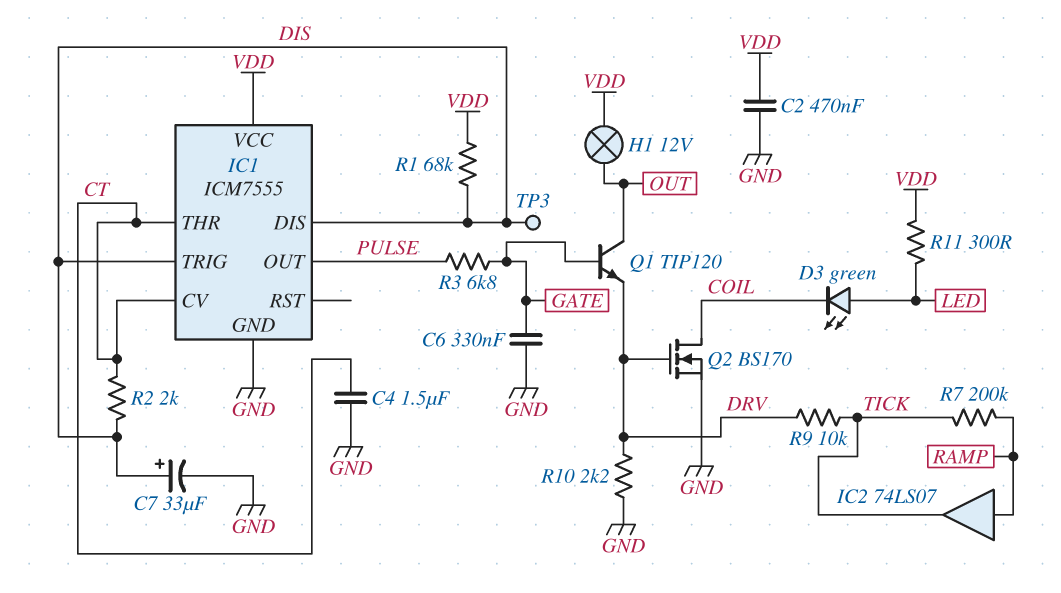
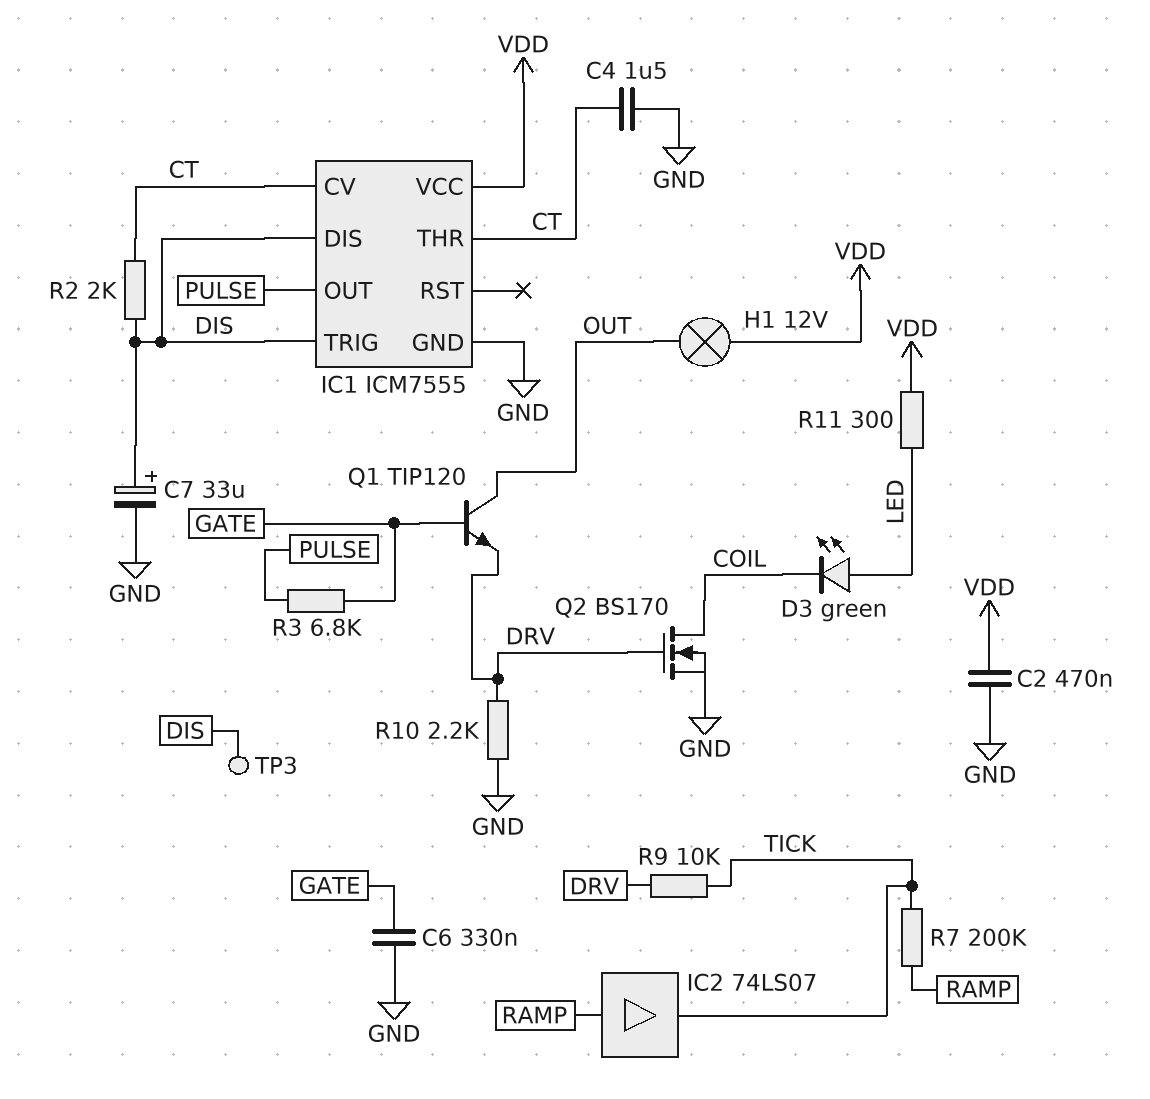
R1: 68k (DIS, VDD) -> none

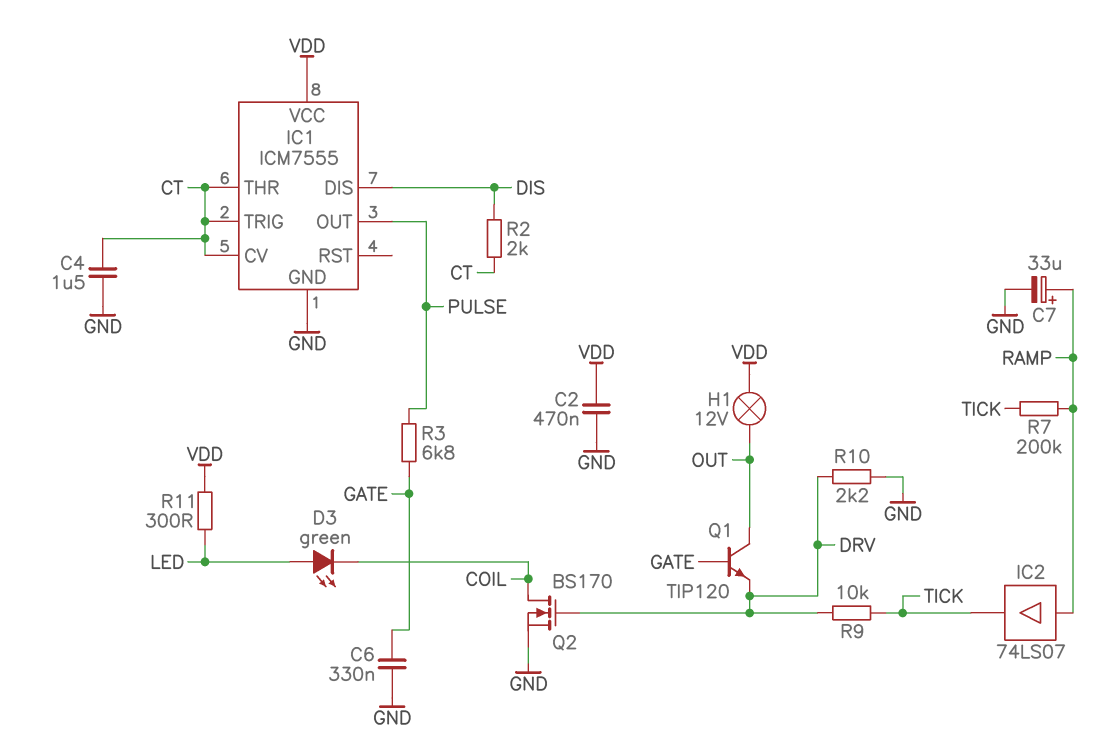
C7: 33uF (plus DIS, minus GND) -> 33uF (plus RAMP, minus GND)
IC1 pin TRIG: DIS -> CT
TP3: test point (DIS) -> none

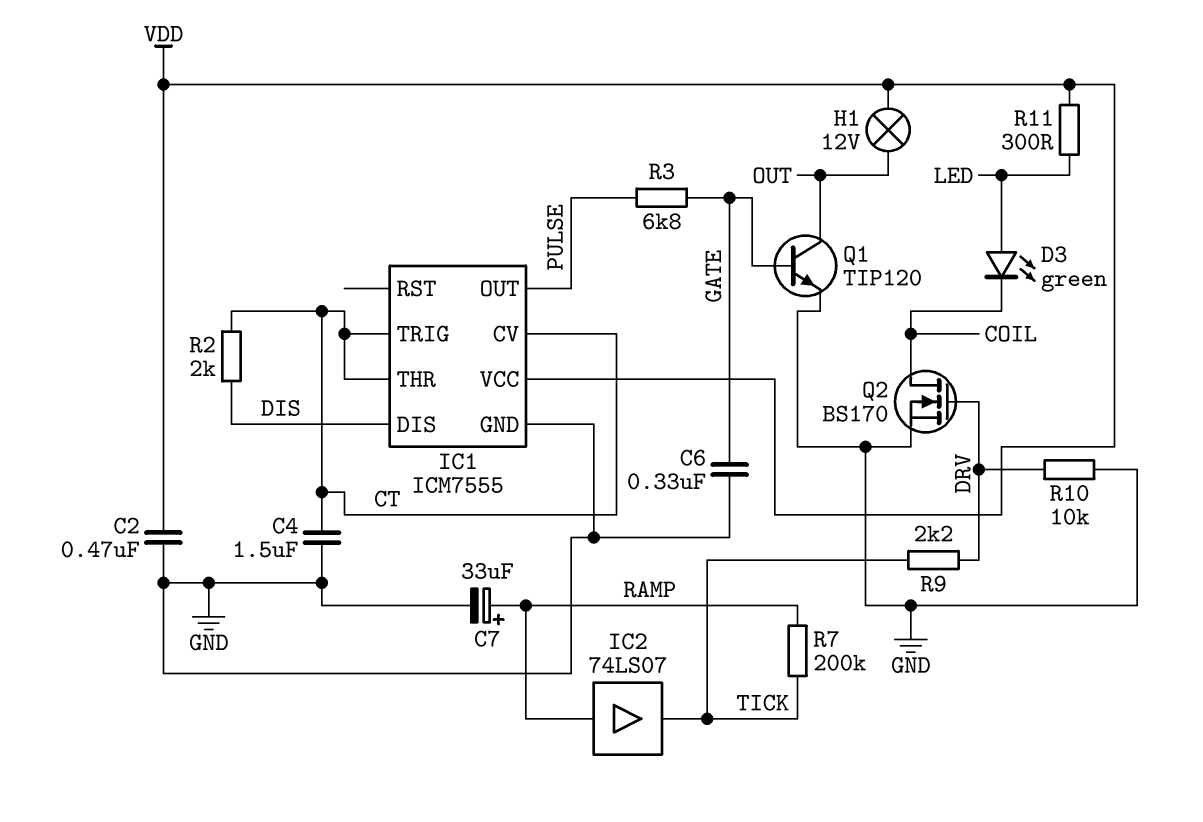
Q1: NPN TIP120 (B GATE, C OUT, E DRV) -> NPN TIP120 (B GATE, C OUT, E GND)
R9: 10k (DRV, TICK) -> 2.2k (DRV, TICK)
R10: 2.2k (DRV, GND) -> 10k (DRV, GND)

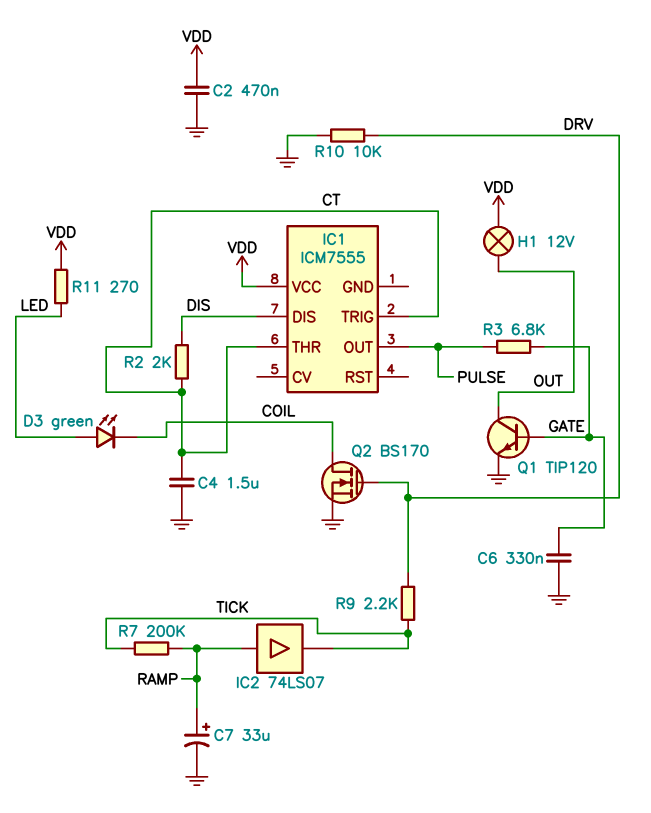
IC1 pin CV: CT -> none
IC1 pin GND: GND -> none
R11: 300 (LED, VDD) -> 270 (LED, VDD)

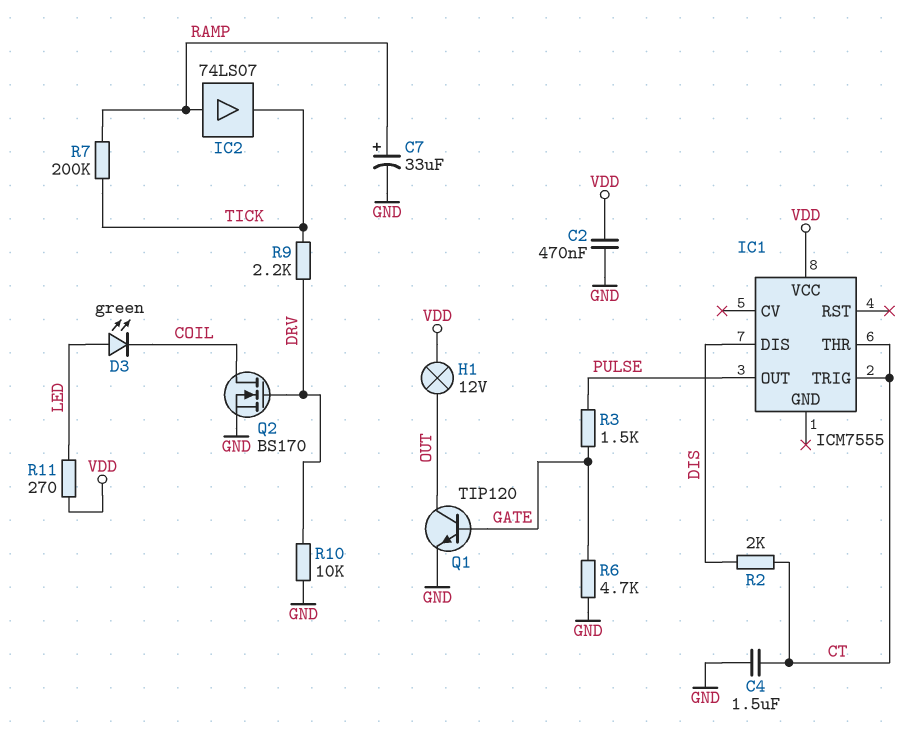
C6: 330nF (GATE, GND) -> none
R3: 6.8k (GATE, PULSE) -> 1.5k (GATE, PULSE)
R6: none -> 4.7k (GATE, GND)

